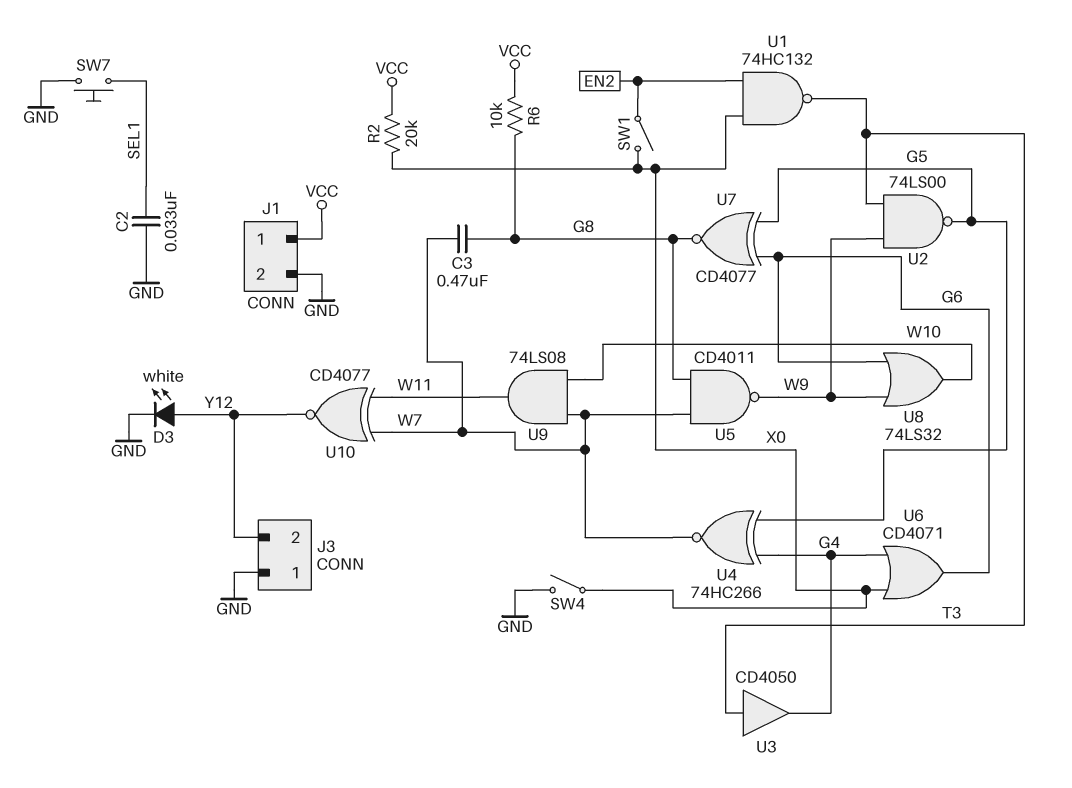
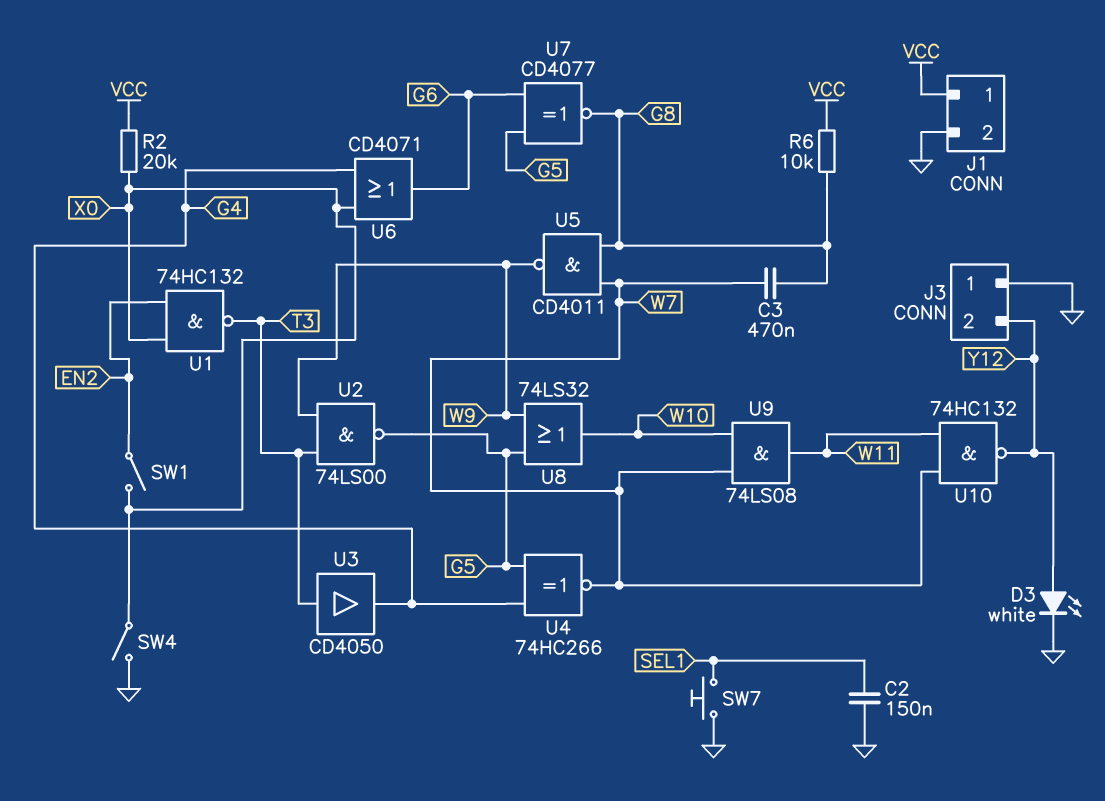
C2: 33nF (GND, SEL1) -> 150nF (GND, SEL1)
U8: OR 74LS32 (in G6, in W9, out W10) -> OR 74LS32 (in G5, in W9, out W10)
U10: XNOR CD4077 (in W7, in W11, out Y12) -> NAND 74HC132 (in W7, in W11, out Y12)

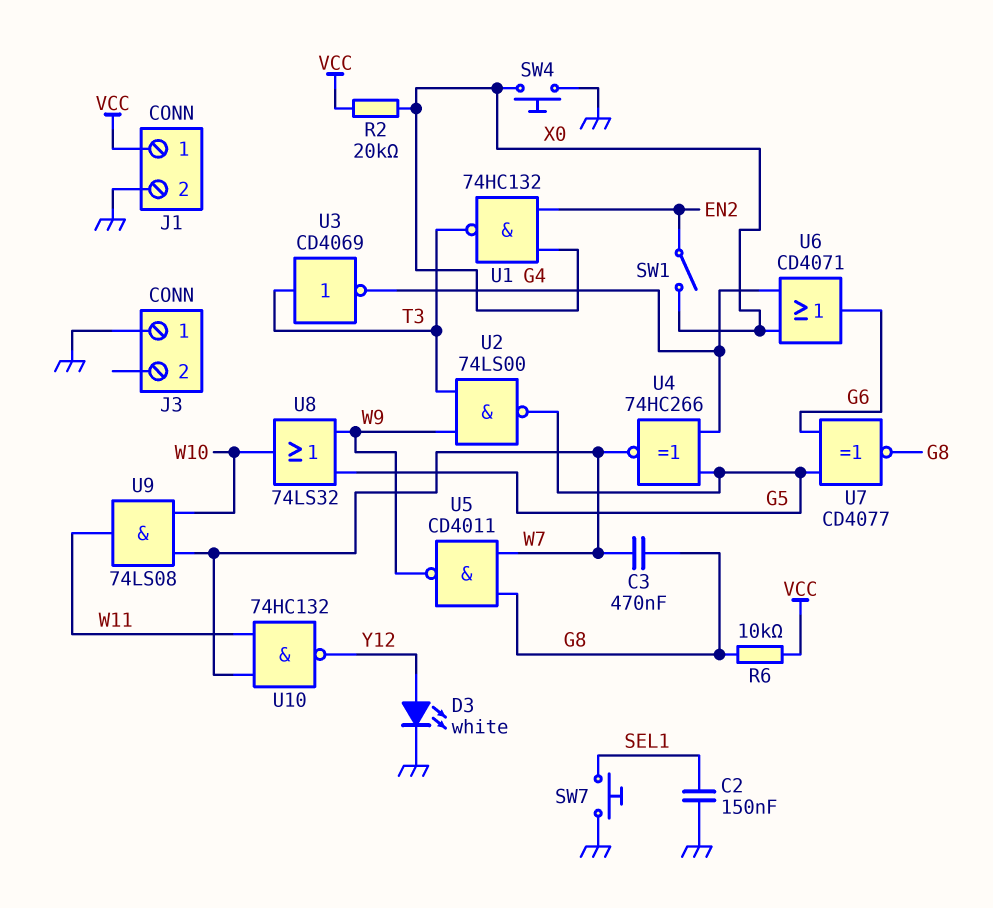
J3 pin 2: Y12 -> none
SW4: switch (GND, X0) -> button (GND, X0)
U3: buffer CD4050 (in T3, out G4) -> NOT CD4069 (in T3, out G4)

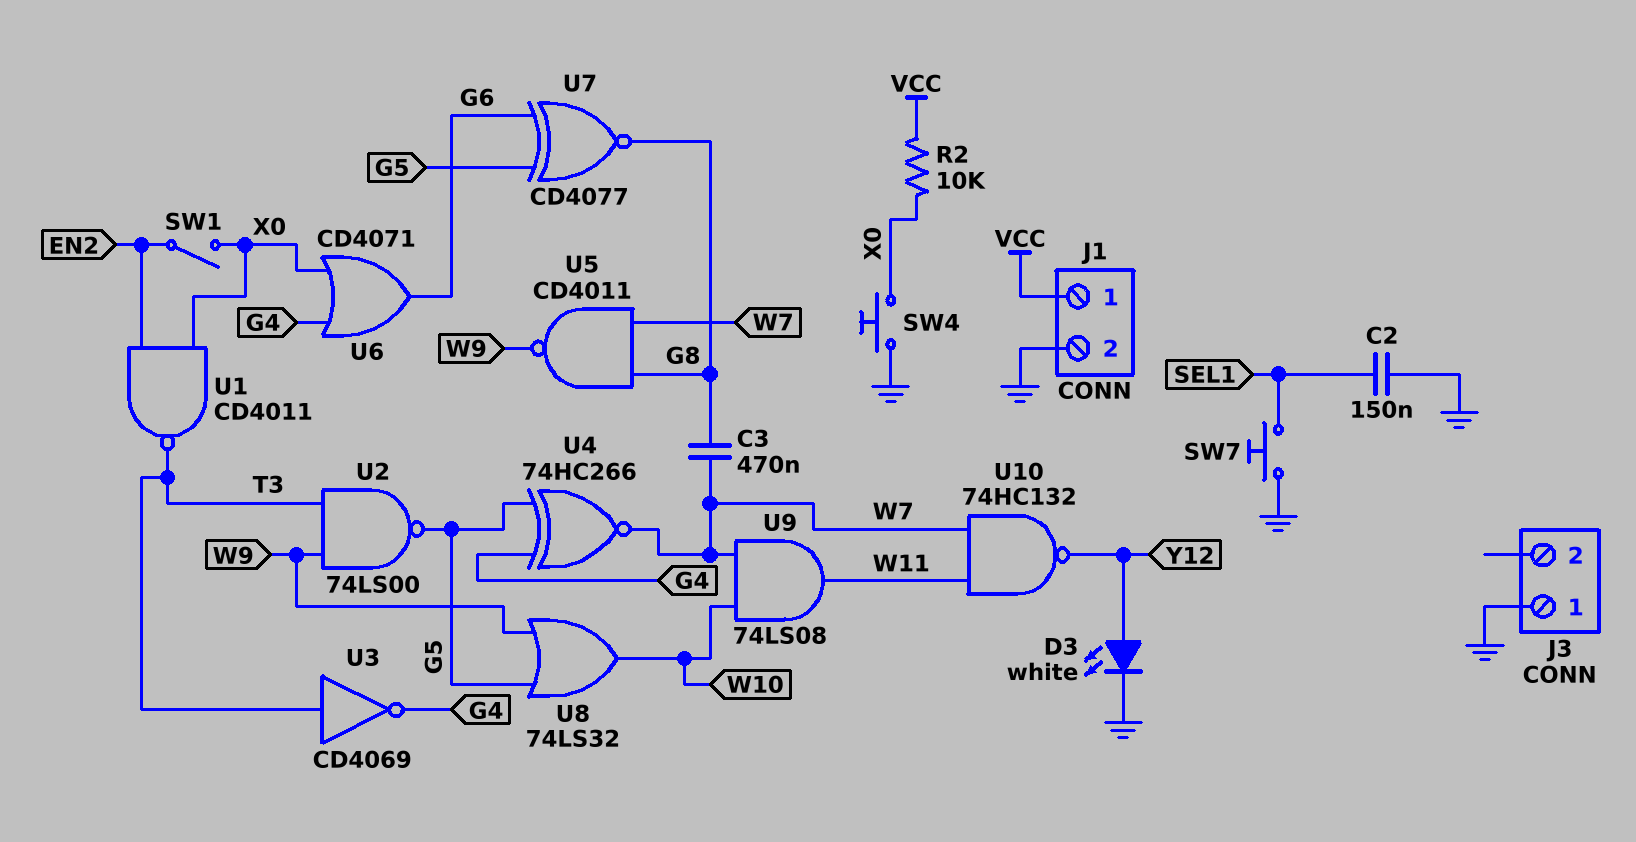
R2: 20k (VCC, X0) -> 10k (VCC, X0)
R6: 10k (G8, VCC) -> none
U1: NAND 74HC132 (in EN2, in X0, out T3) -> NAND CD4011 (in EN2, in X0, out T3)

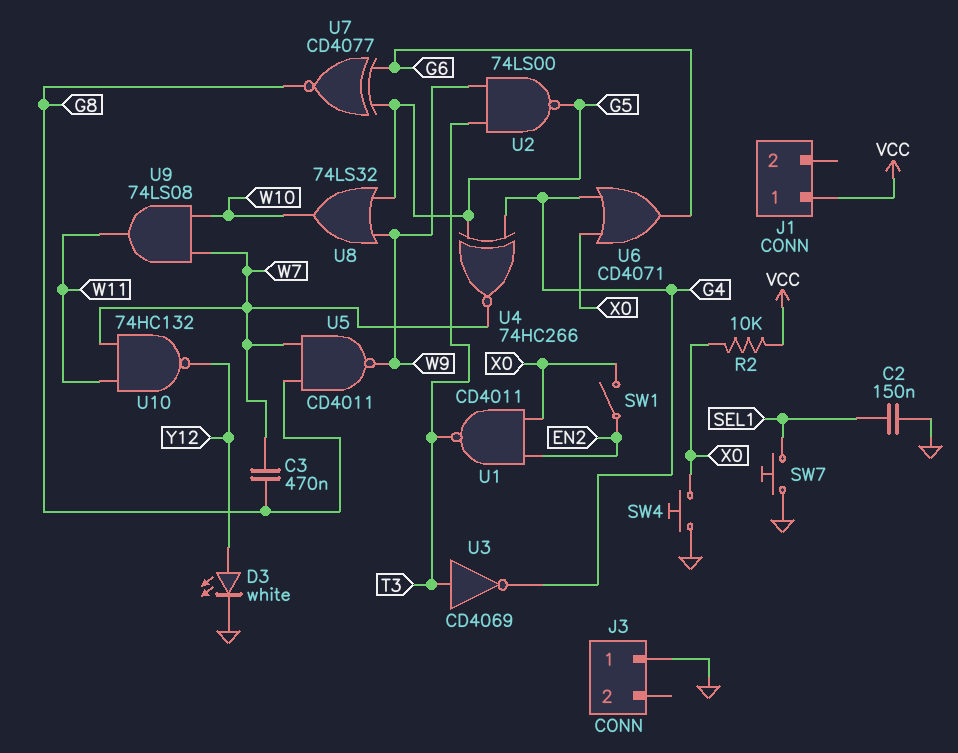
J1 pin 2: GND -> none

